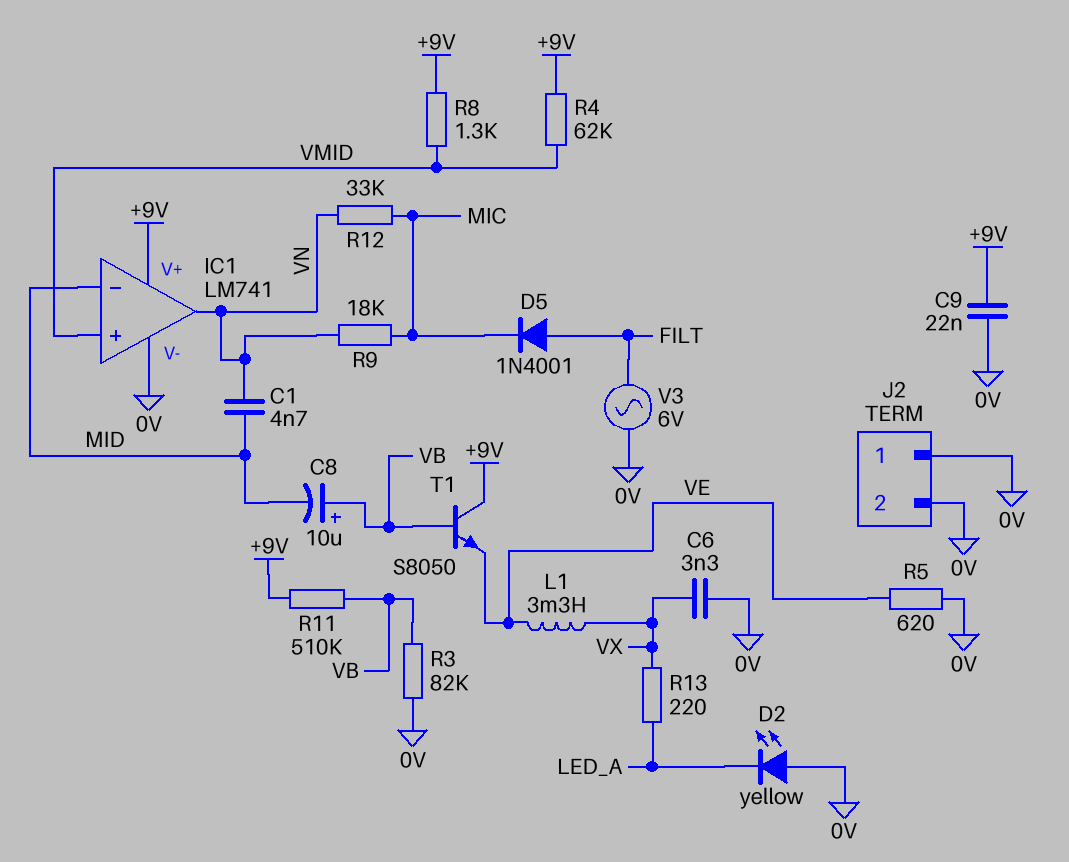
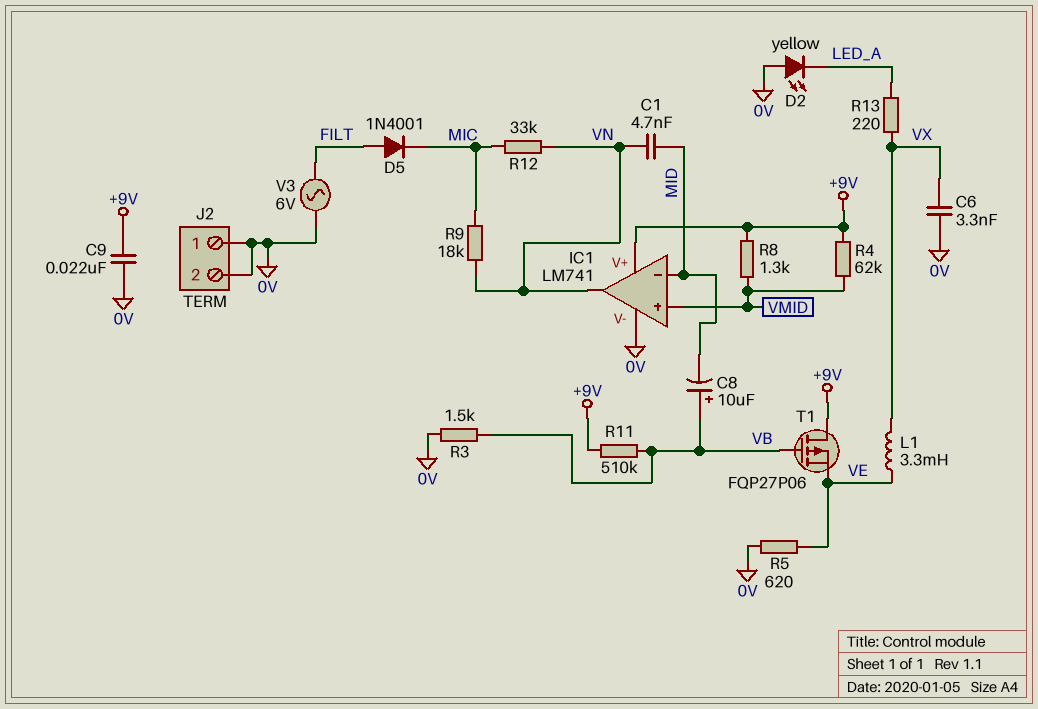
R3: 82k (0V, VB) -> 1.5k (0V, VB)
T1: NPN S8050 (B VB, C +9V, E VE) -> PMOS FQP27P06 (G VB, D +9V, S VE)

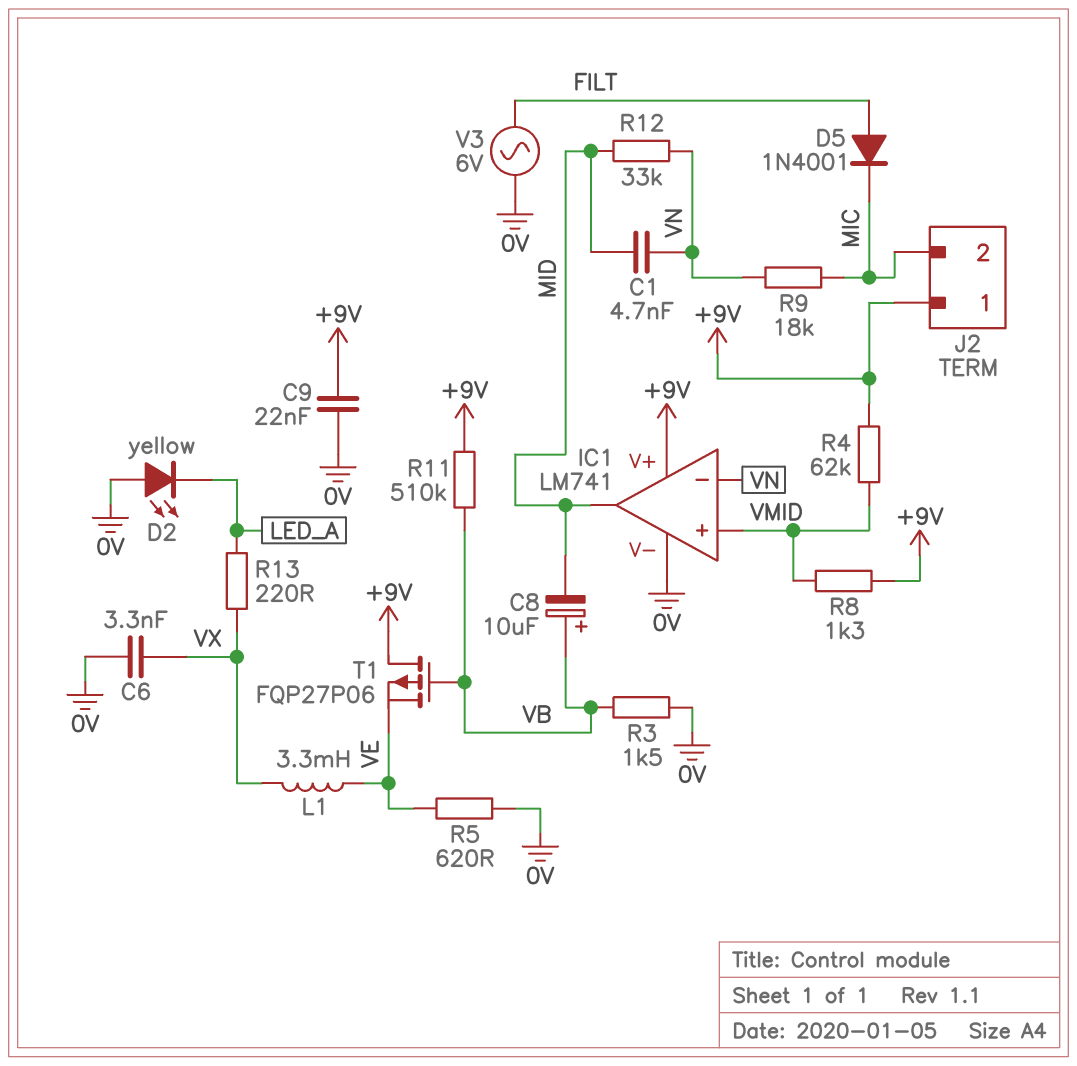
IC1 pin in-: MID -> VN
IC1 pin out: VN -> MID
J2 pin 1: 0V -> +9V
J2 pin 2: 0V -> MIC
R12: 33k (MIC, VN) -> 33k (MID, VN)

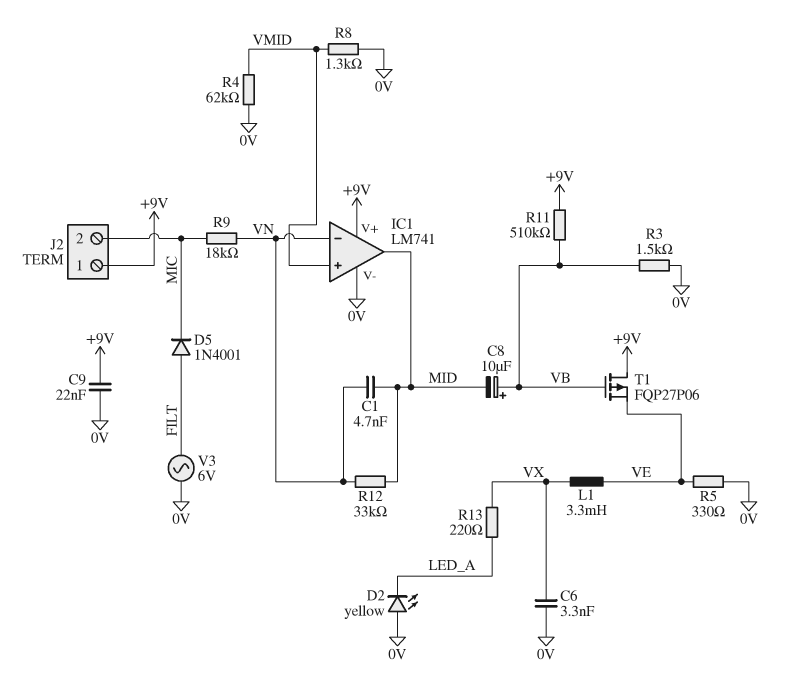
R4: 62k (+9V, VMID) -> 62k (0V, VMID)
R5: 620 (0V, VE) -> 330 (0V, VE)
R8: 1.3k (+9V, VMID) -> 1.3k (0V, VMID)

